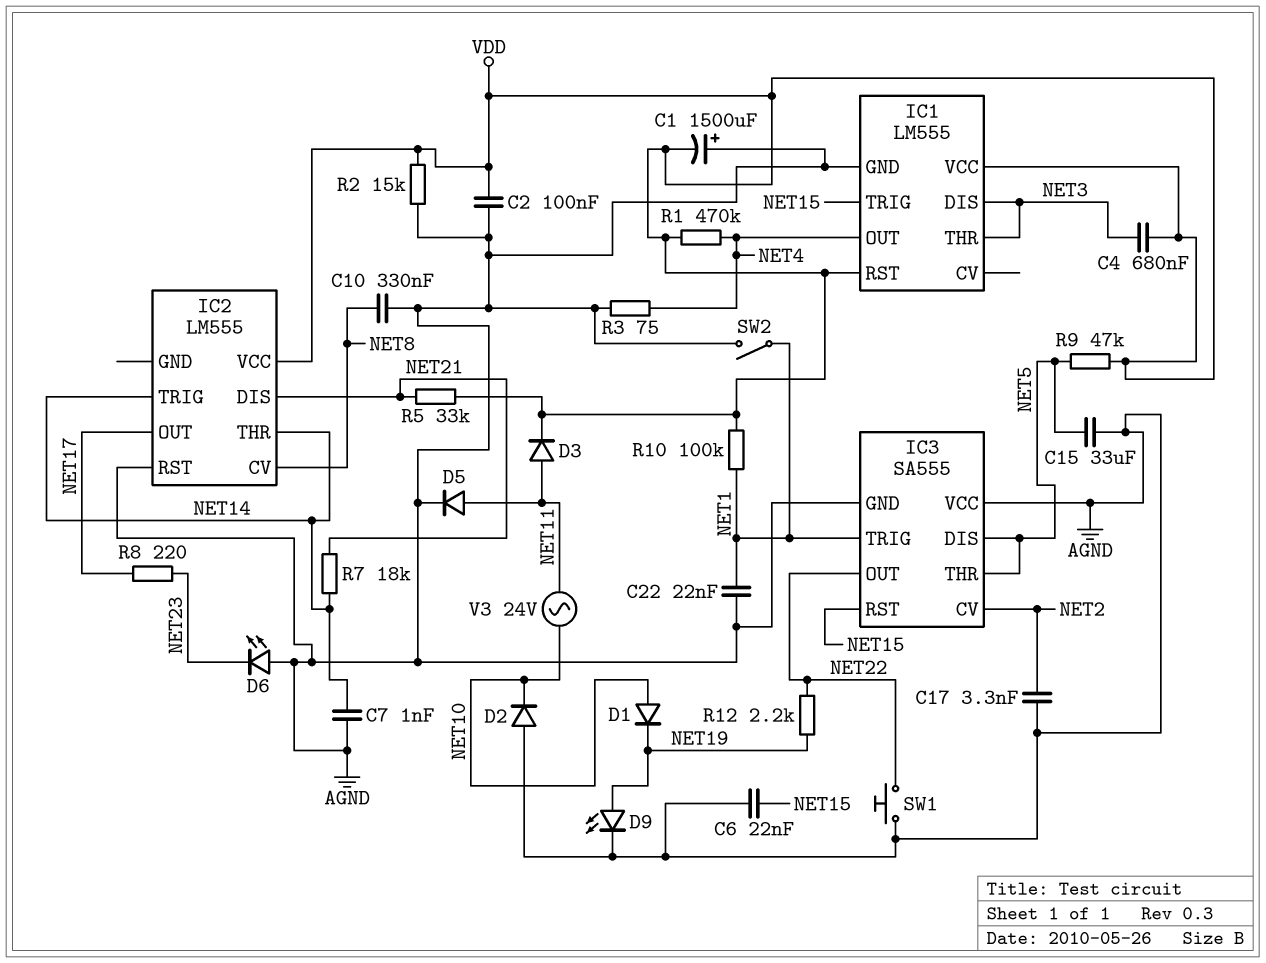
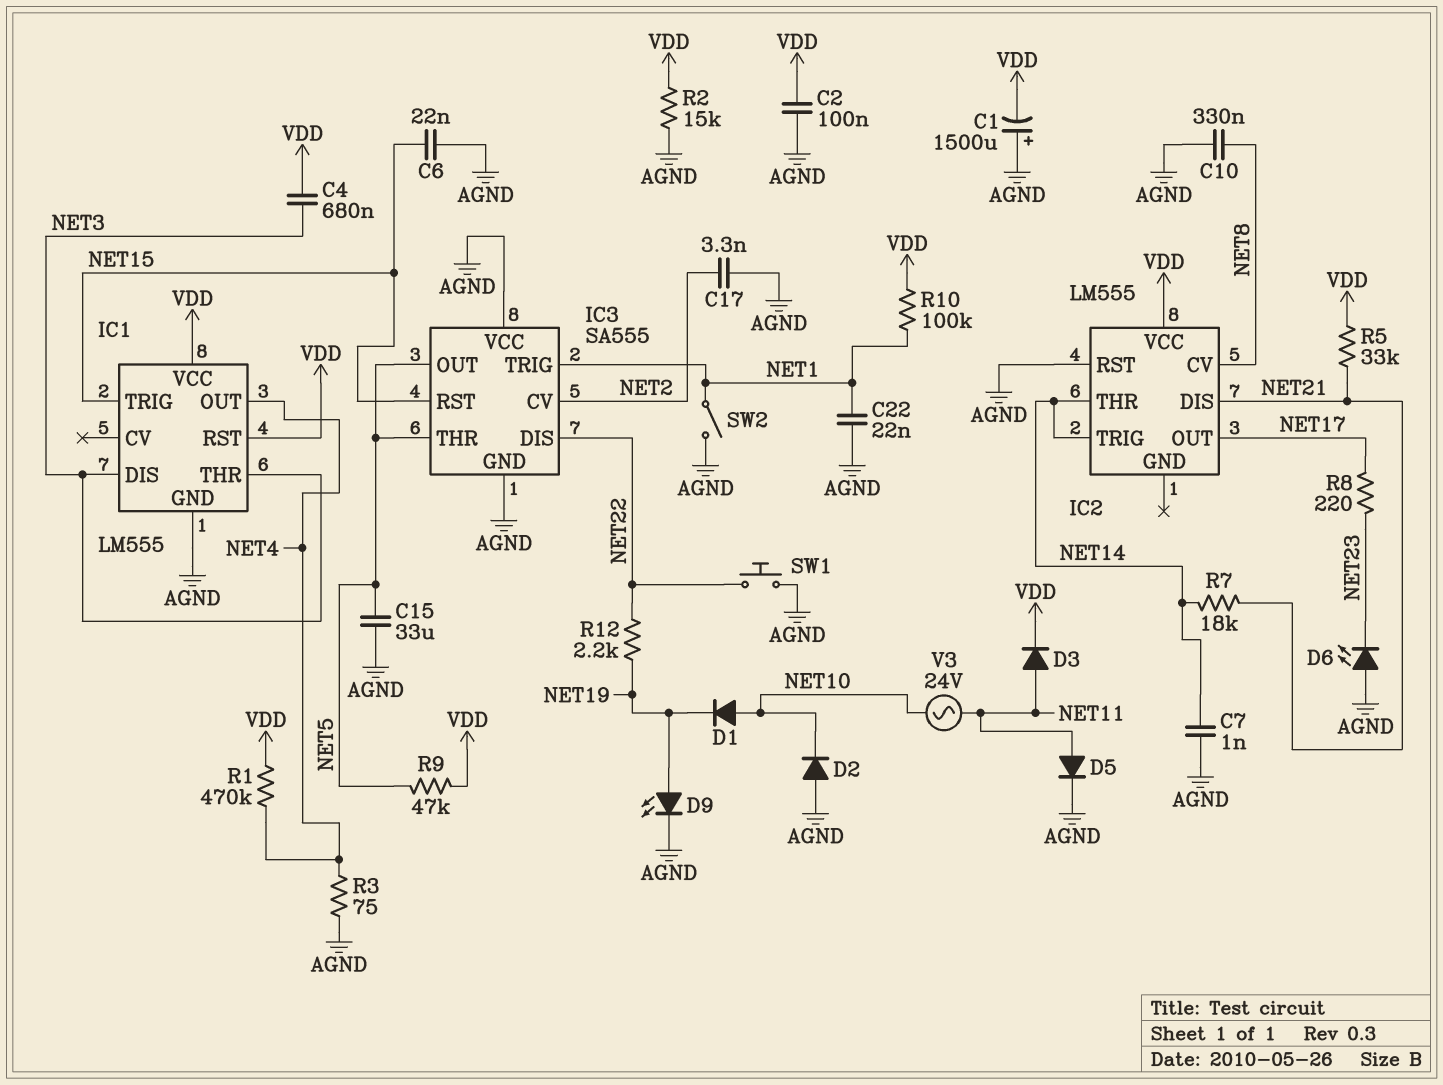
IC3 pin DIS: NET5 -> NET22
IC3 pin OUT: NET22 -> NET5

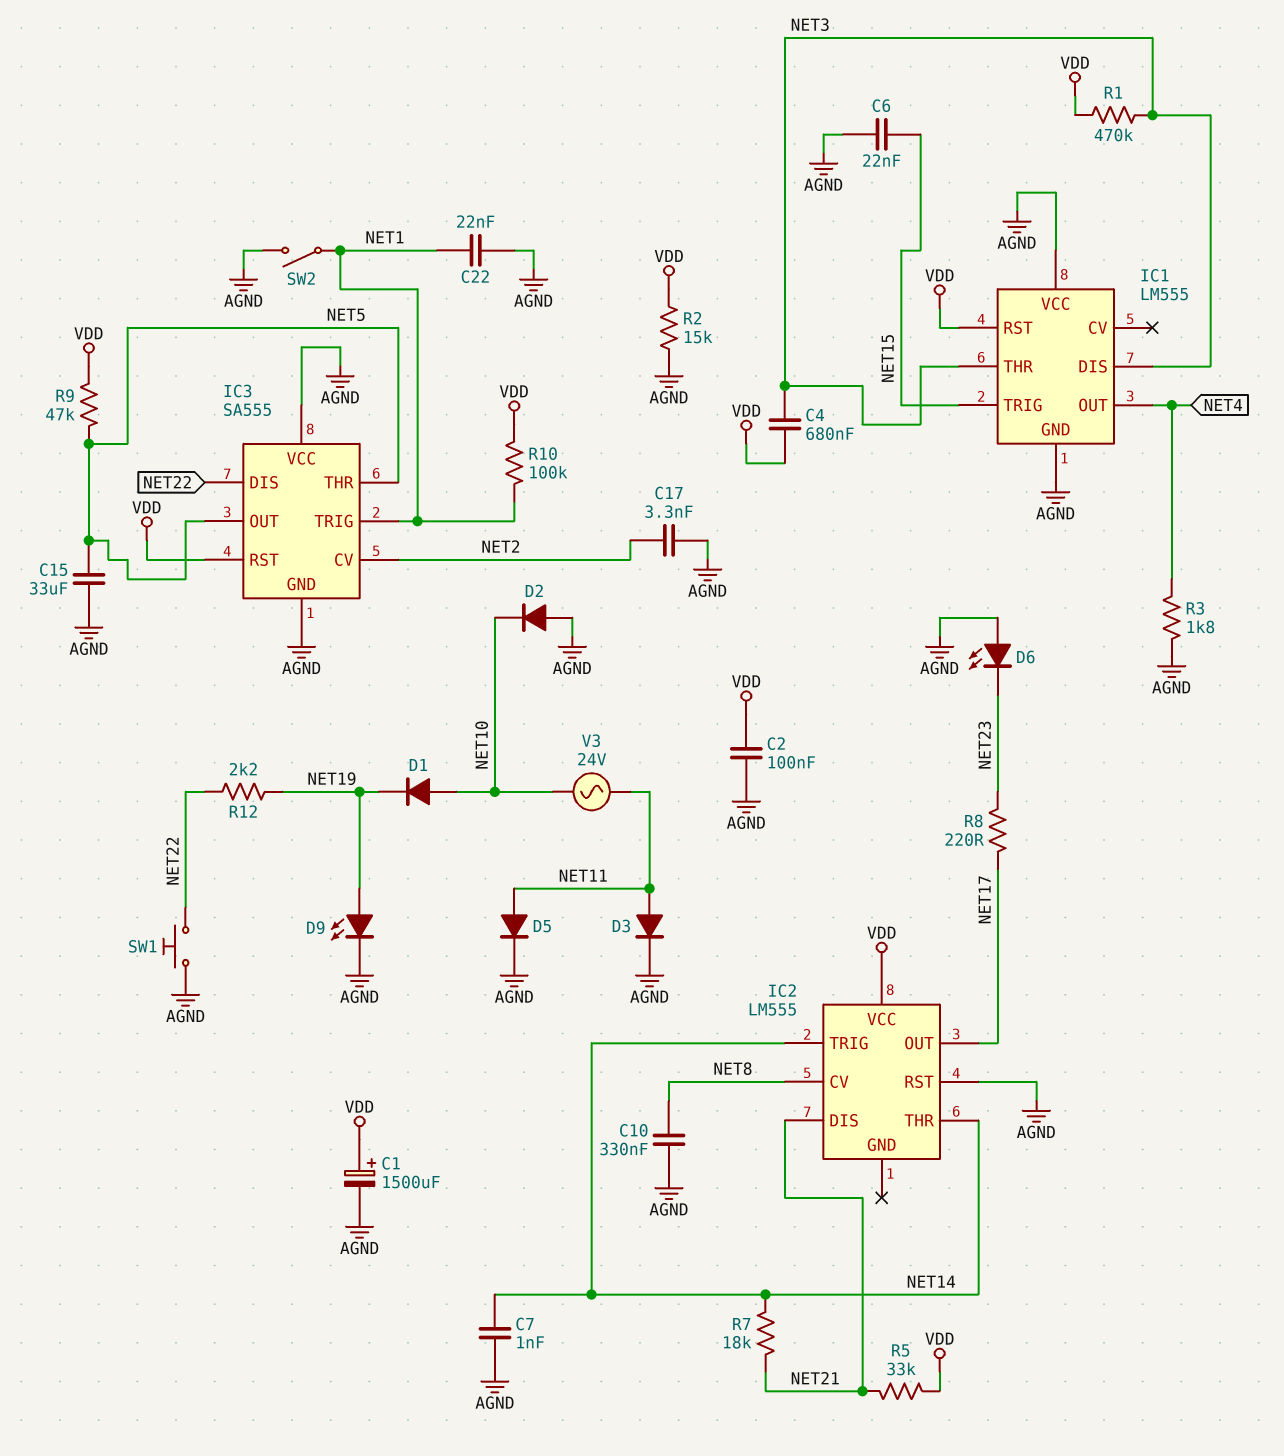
C1: 1500uF (plus AGND, minus VDD) -> 1500uF (plus VDD, minus AGND)
D3: diode (A NET11, K VDD) -> diode (A NET11, K AGND)
IC1 pin VCC: VDD -> AGND
IC3 pin RST: NET15 -> VDD
R1: 470k (NET4, VDD) -> 470k (NET3, VDD)
R3: 75 (AGND, NET4) -> 1.8k (AGND, NET4)

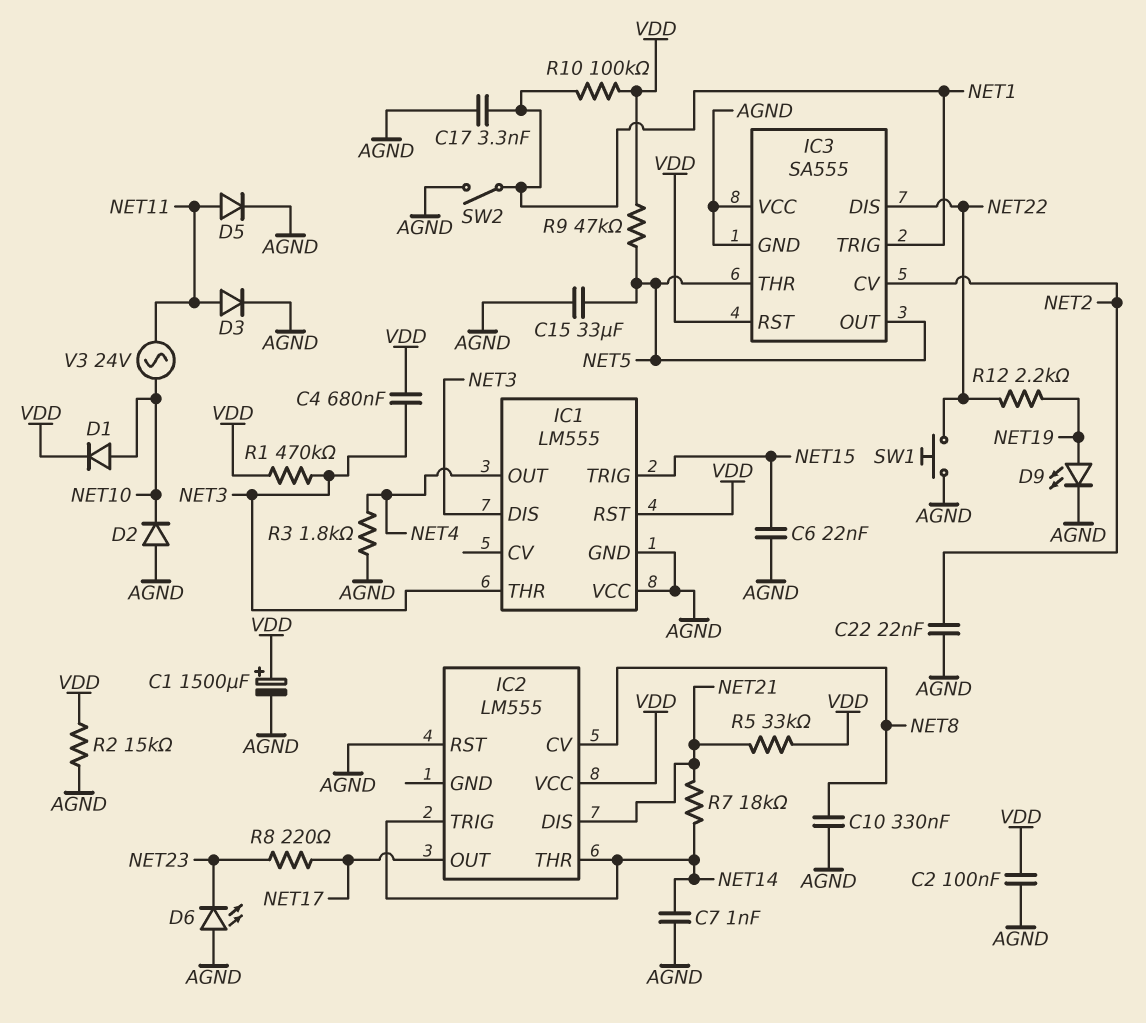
C17: 3.3nF (AGND, NET2) -> 3.3nF (AGND, NET1)
C22: 22nF (AGND, NET1) -> 22nF (AGND, NET2)
D1: diode (A NET10, K NET19) -> diode (A NET10, K VDD)

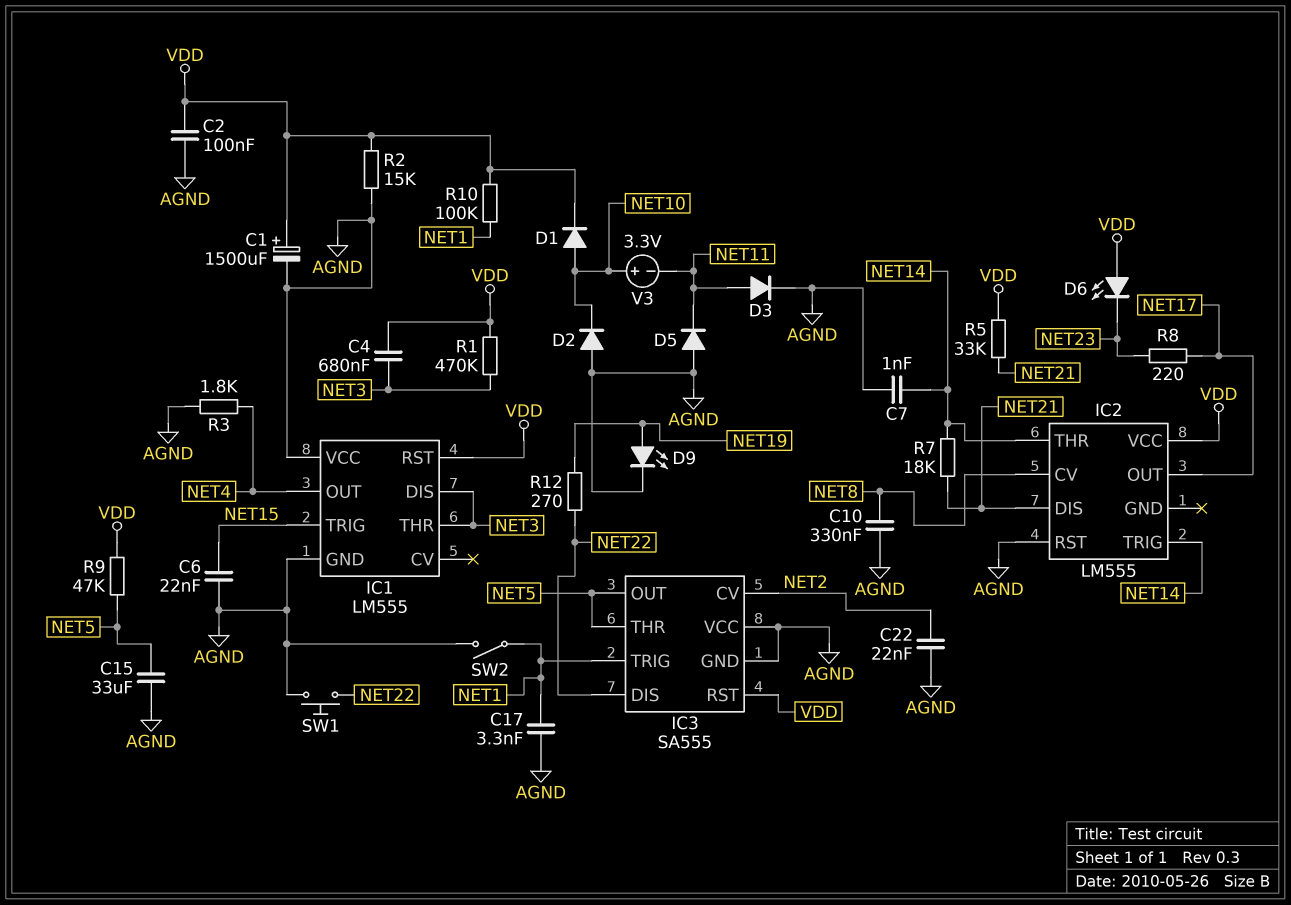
D5: diode (A NET11, K AGND) -> diode (A AGND, K NET11)
D6: LED (A AGND, K NET23) -> LED (A VDD, K NET23)
R12: 2.2k (NET19, NET22) -> 270 (NET19, NET22)
V3: AC 24V (NET10, NET11) -> 3.3V (plus NET10, minus NET11)

